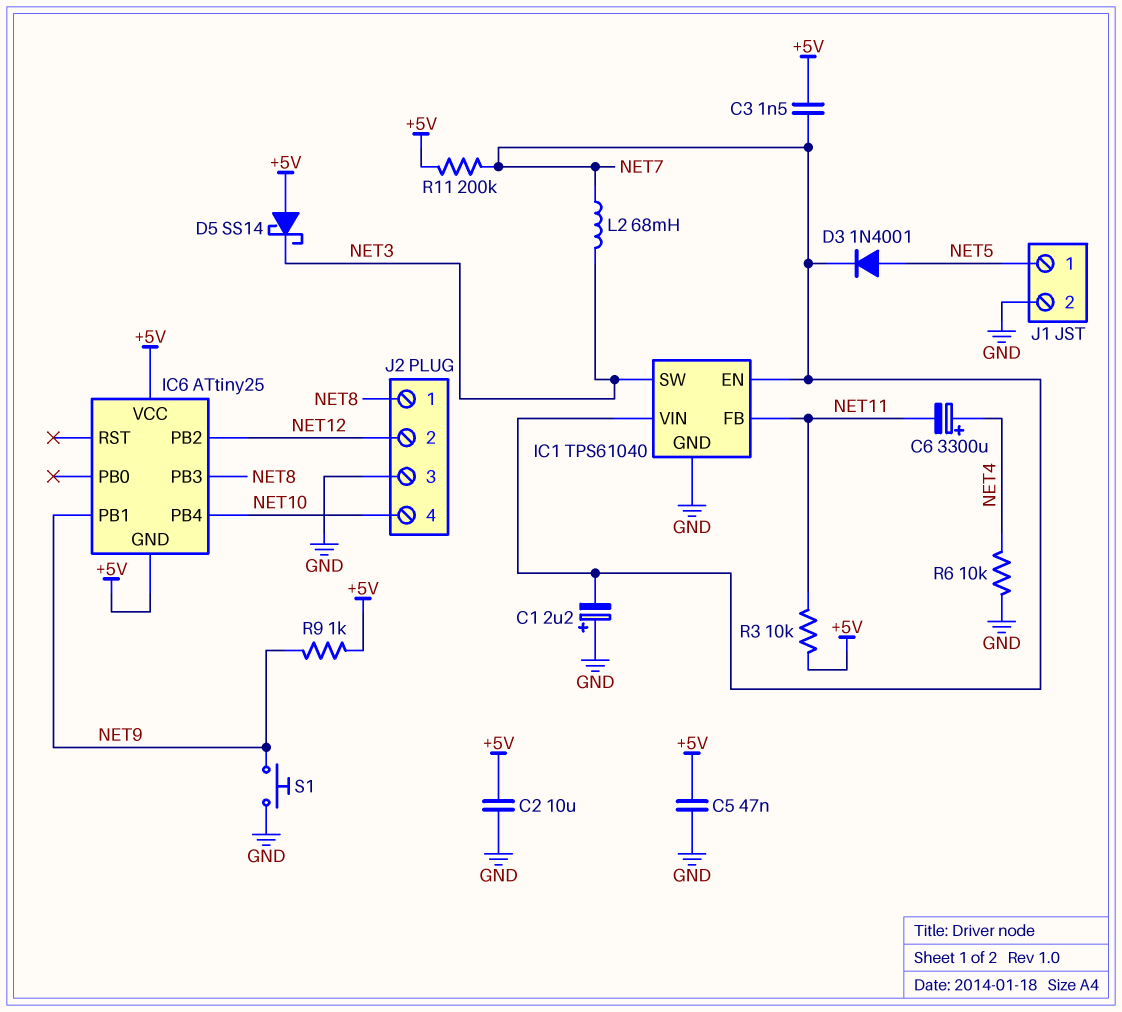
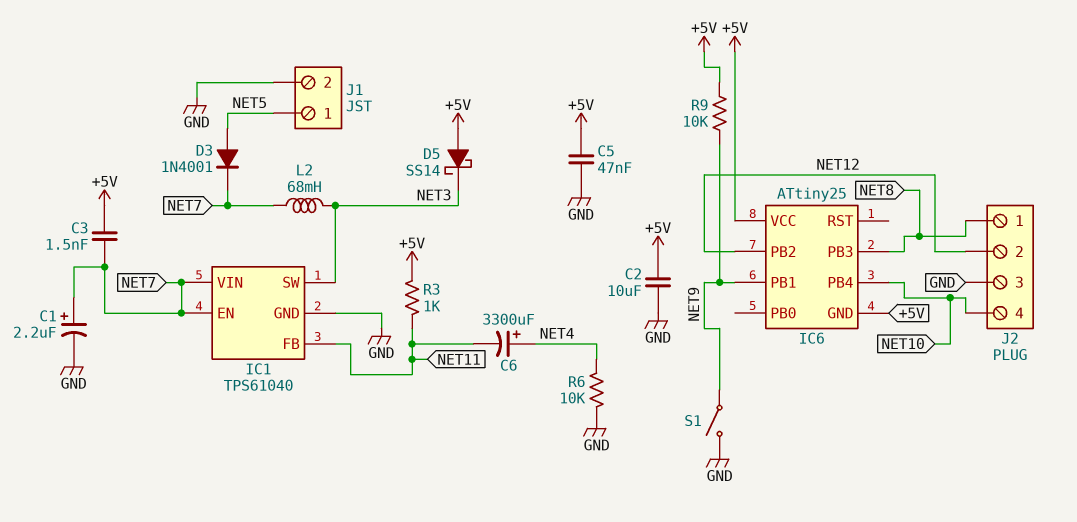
C1: 2.2uF (plus GND, minus NET7) -> 2.2uF (plus NET7, minus GND)
R3: 10k (+5V, NET11) -> 1k (+5V, NET11)
R9: 1k (+5V, NET9) -> 10k (+5V, NET9)
R11: 200k (+5V, NET7) -> none
S1: button (GND, NET9) -> switch (GND, NET9)

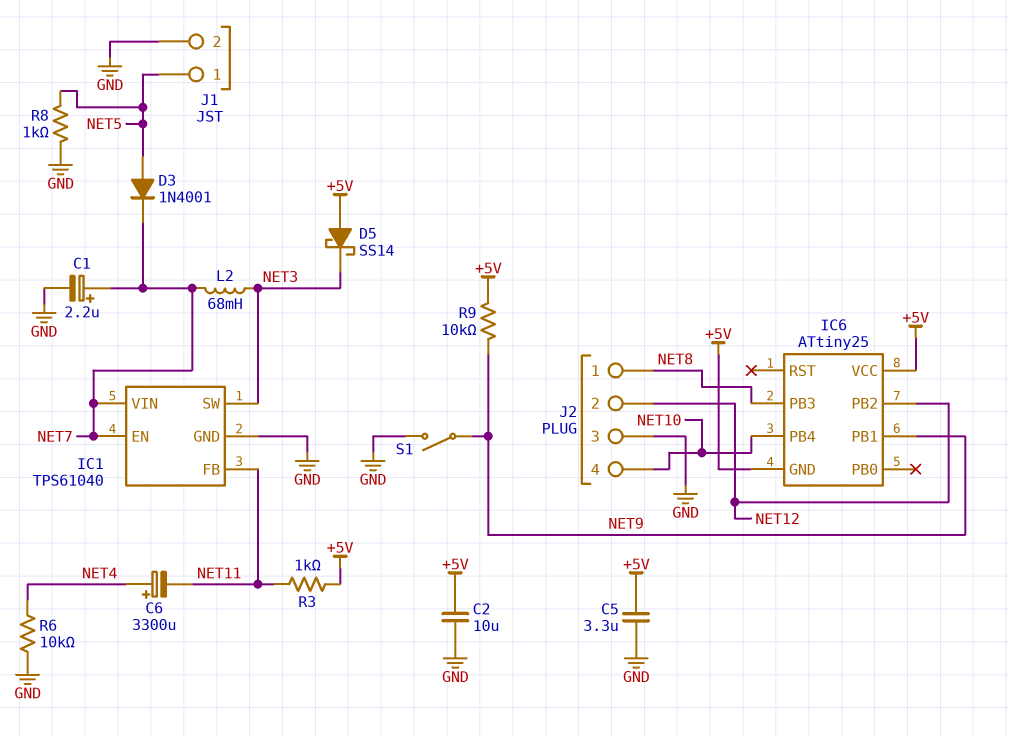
C3: 1.5nF (+5V, NET7) -> none
C5: 47nF (+5V, GND) -> 3.3uF (+5V, GND)
R8: none -> 1k (GND, NET5)

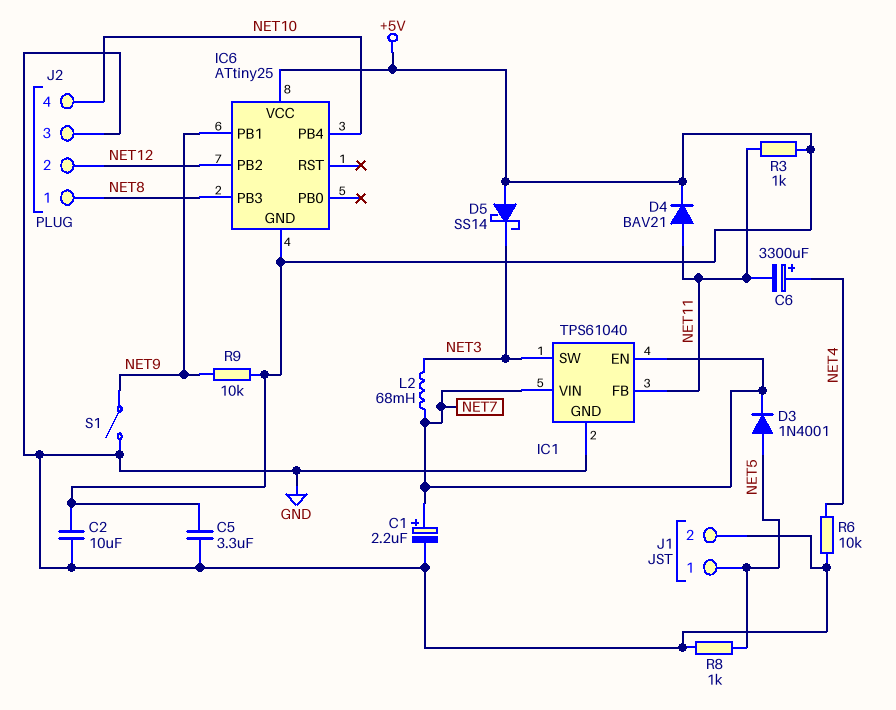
D4: none -> diode BAV21 (A NET11, K +5V)

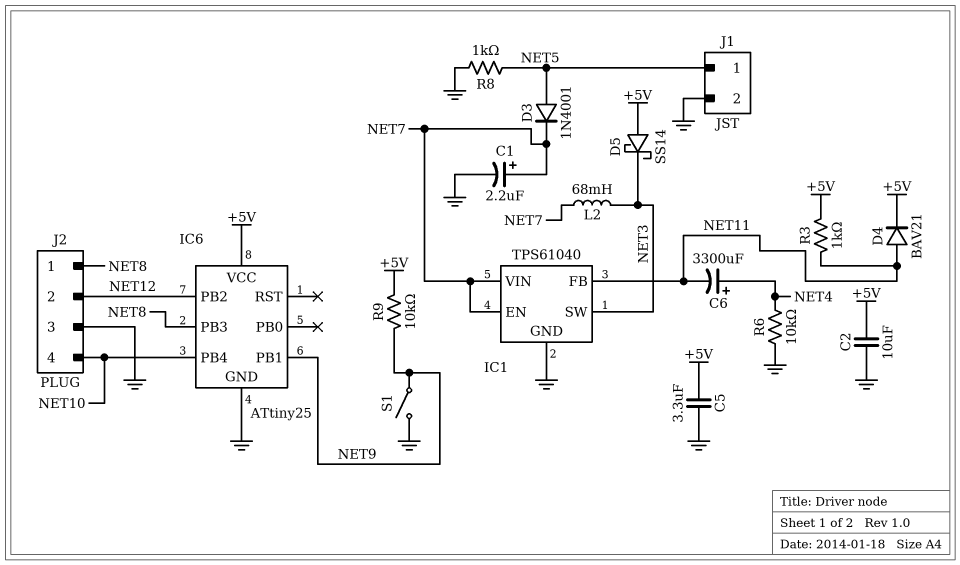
IC6 pin GND: +5V -> GND

